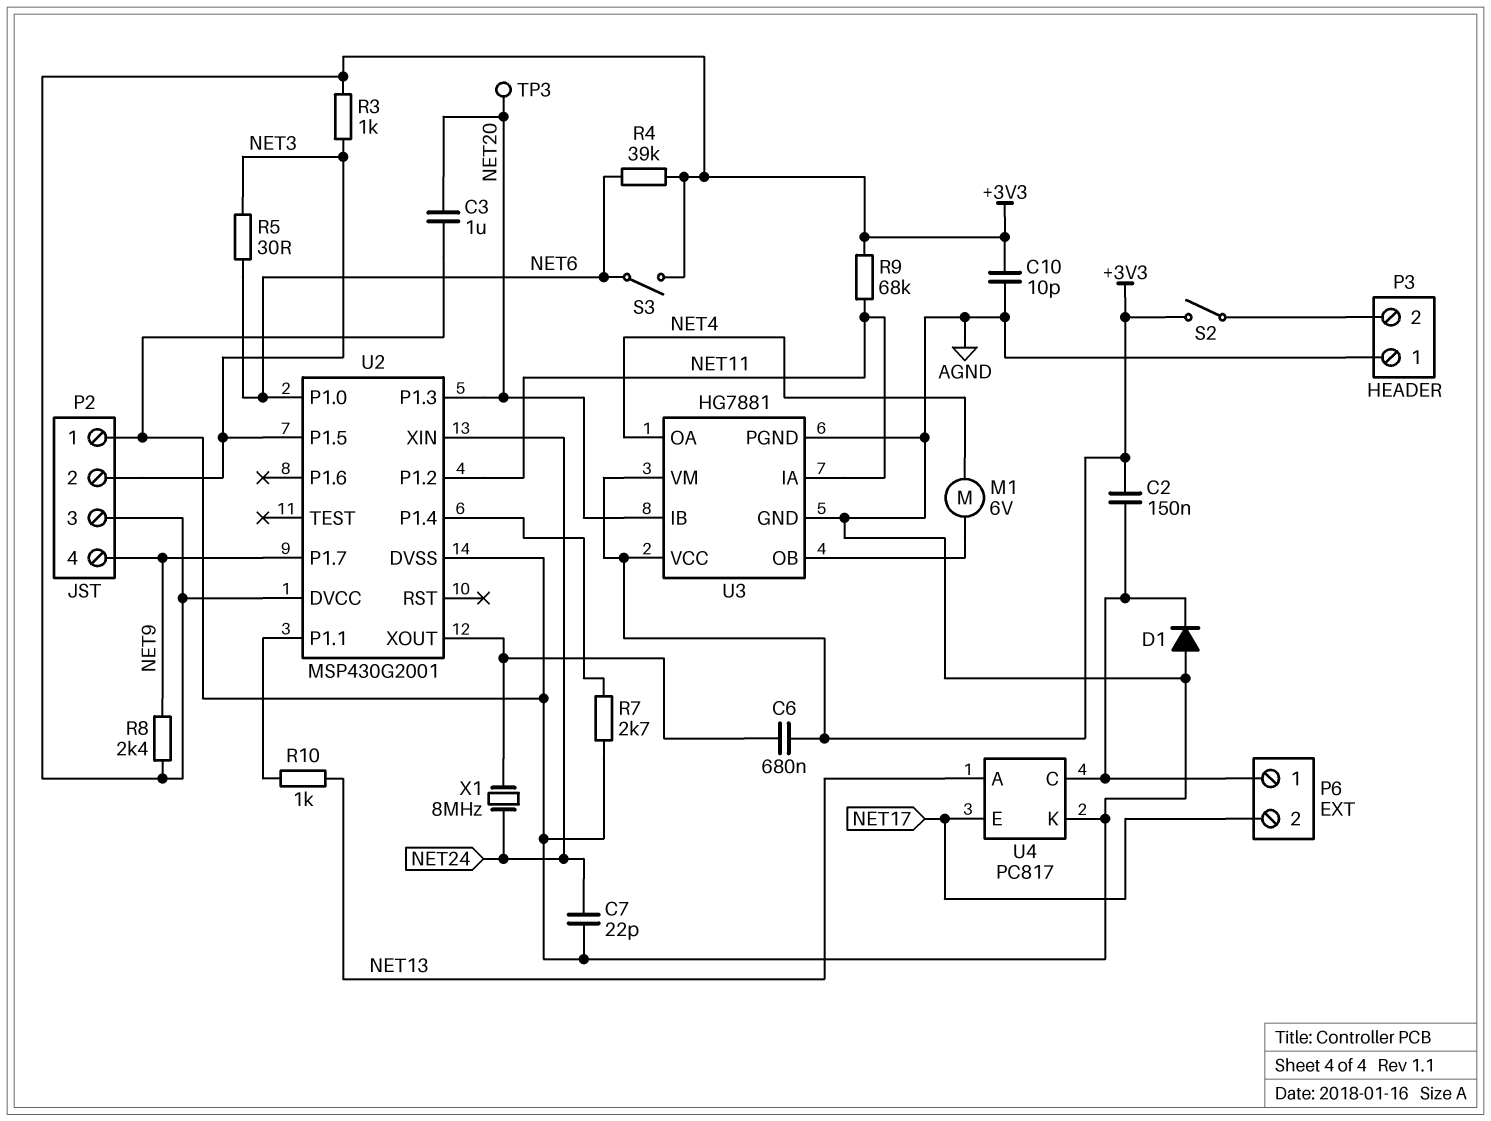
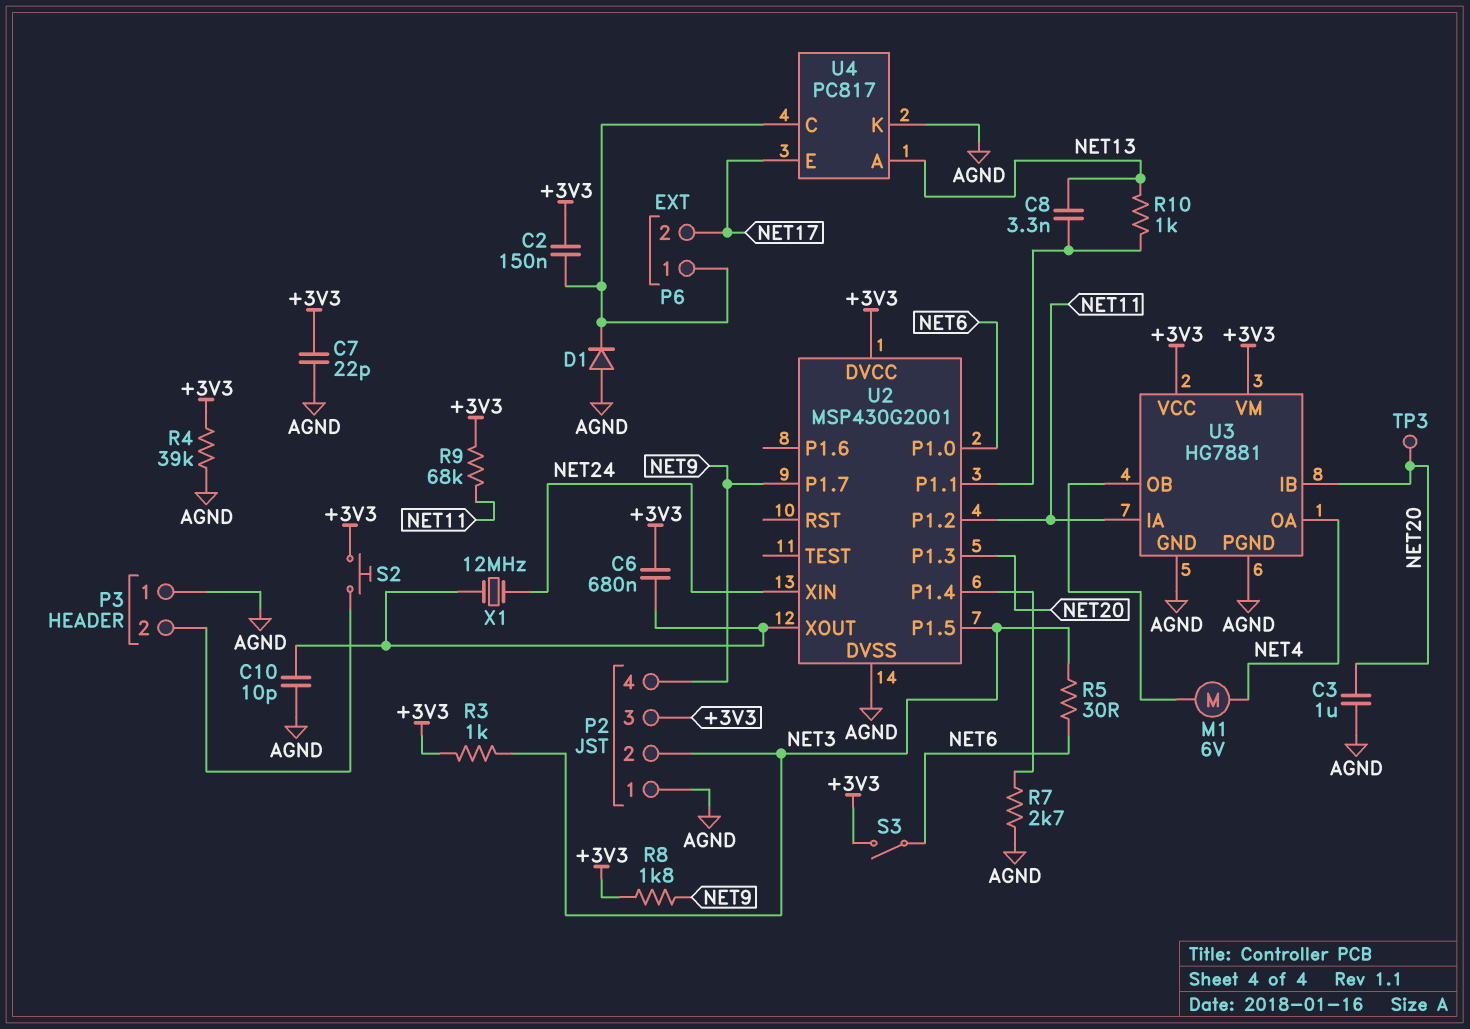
C7: 22pF (AGND, NET24) -> 22pF (+3V3, AGND)
C8: none -> 3.3nF (NET13, U2/P1.1)
C10: 10pF (+3V3, AGND) -> 10pF (AGND, U2/XOUT)
R4: 39k (+3V3, NET6) -> 39k (+3V3, AGND)
R8: 2.4k (+3V3, NET9) -> 1.8k (+3V3, NET9)
S2: switch (+3V3, P3/2) -> button (+3V3, P3/2)
X1: 8MHz (NET24, U2/XOUT) -> 12MHz (NET24, U2/XOUT)

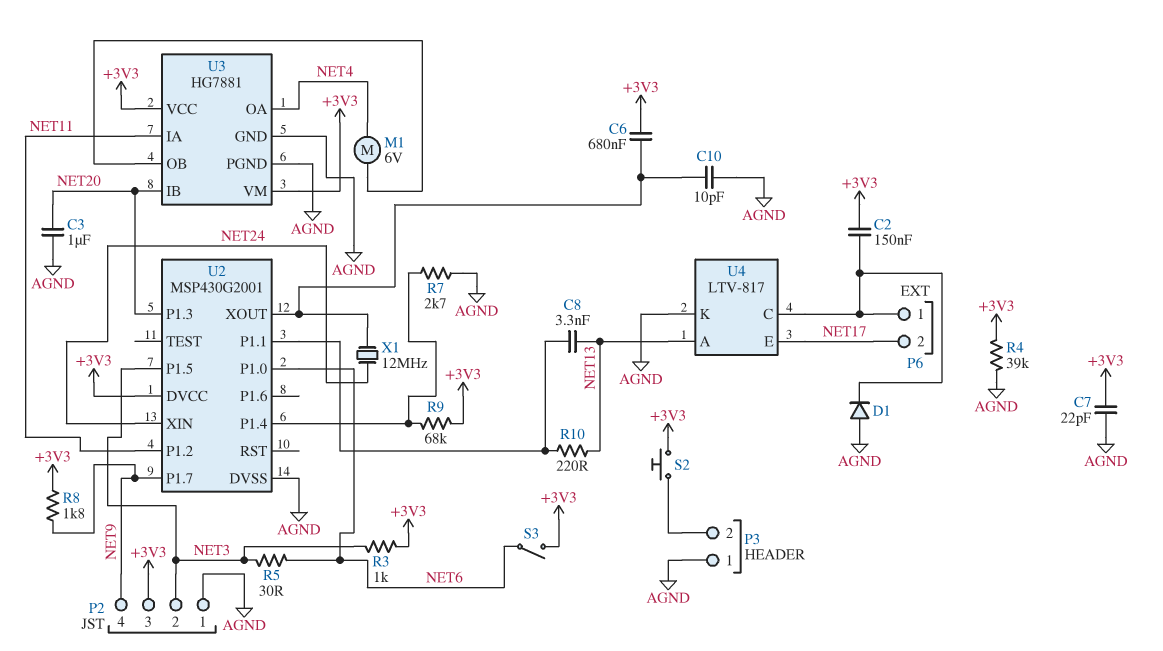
R9: 68k (+3V3, NET11) -> 68k (+3V3, U2/P1.4)
R10: 1k (NET13, U2/P1.1) -> 220 (NET13, U2/P1.1)
TP3: test point (NET20) -> none
U4: PC817 -> LTV-817

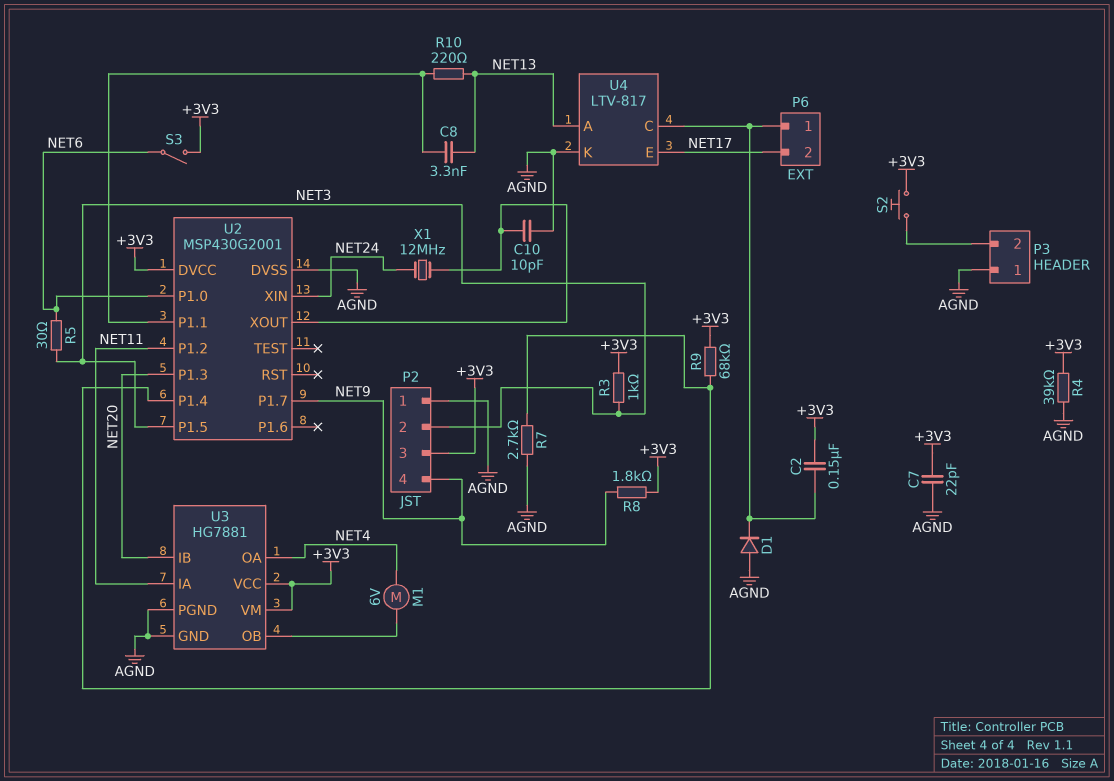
C3: 1uF (AGND, NET20) -> none
C6: 680nF (+3V3, U2/XOUT) -> none

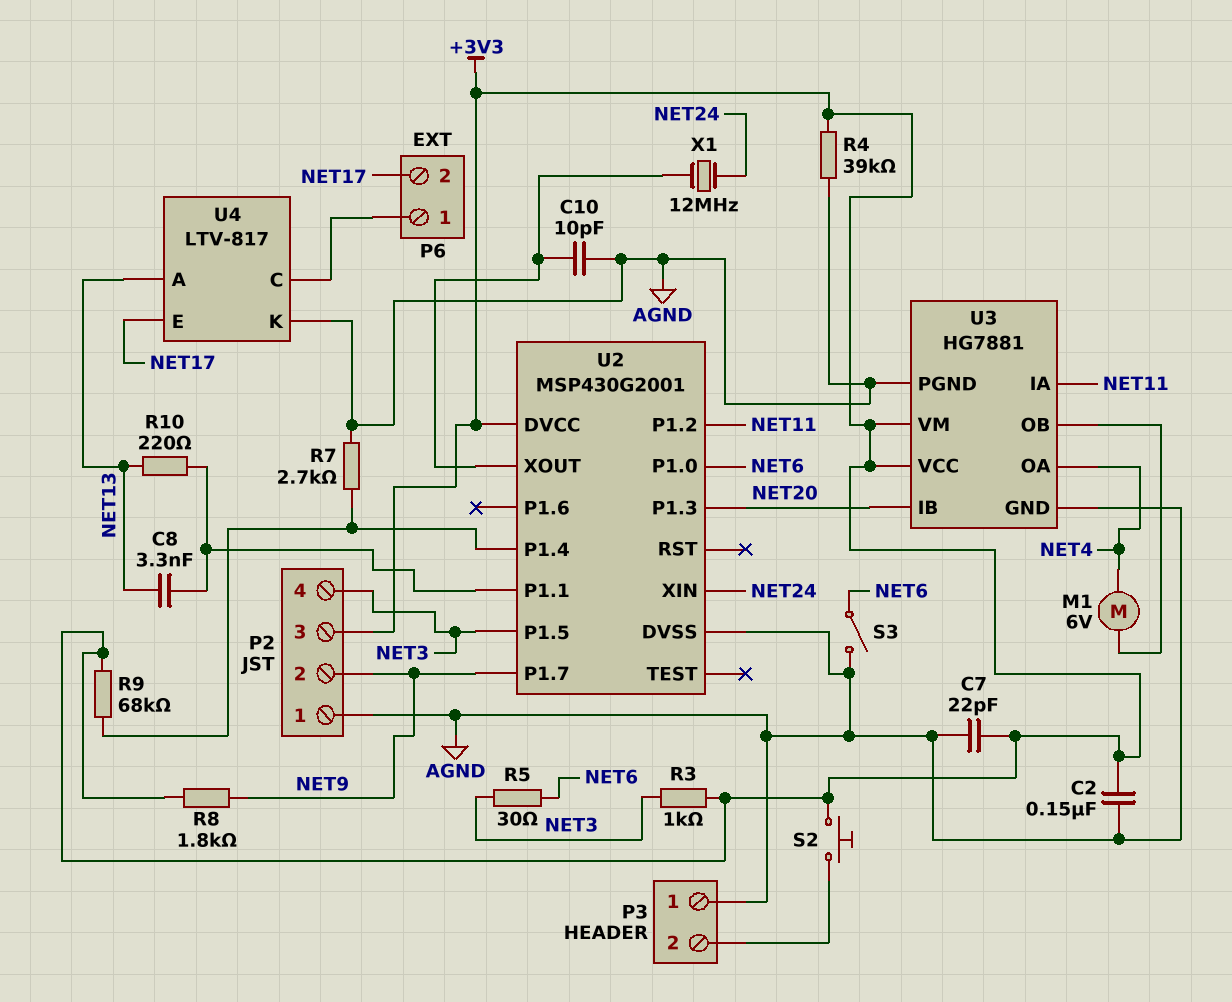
C2: 150nF (+3V3, P6/1) -> 150nF (+3V3, AGND)
D1: diode (A AGND, K P6/1) -> none
P2 pin 2: NET3 -> NET9
P2 pin 4: NET9 -> NET3
S3: switch (+3V3, NET6) -> switch (AGND, NET6)

